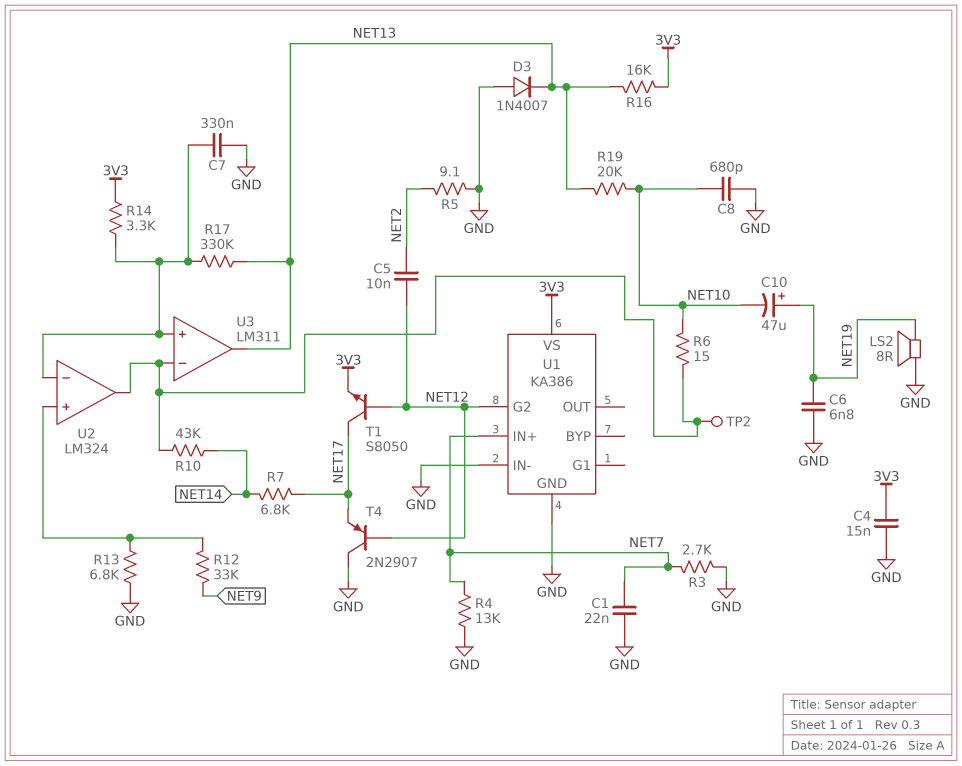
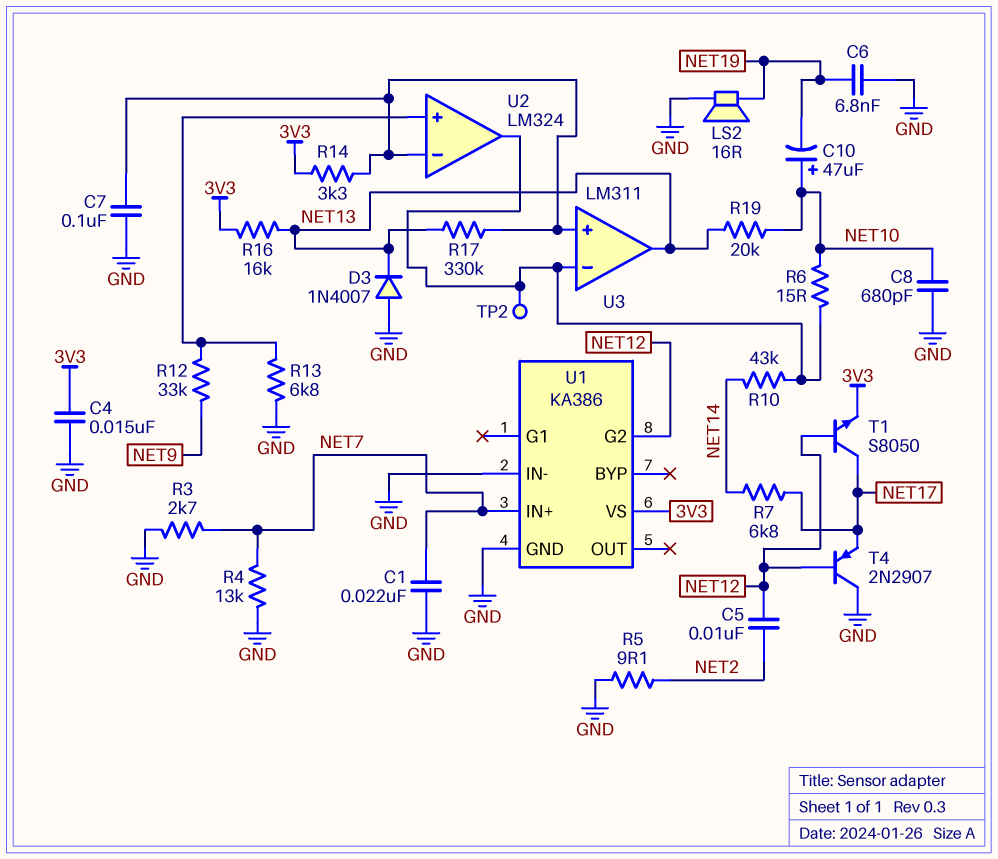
C7: 330nF (GND, U2/in-) -> 100nF (GND, U2/in-)
C10: 47uF (plus NET19, minus NET10) -> 47uF (plus NET10, minus NET19)
LS2: speaker 8R (GND, NET19) -> speaker 16R (GND, NET19)

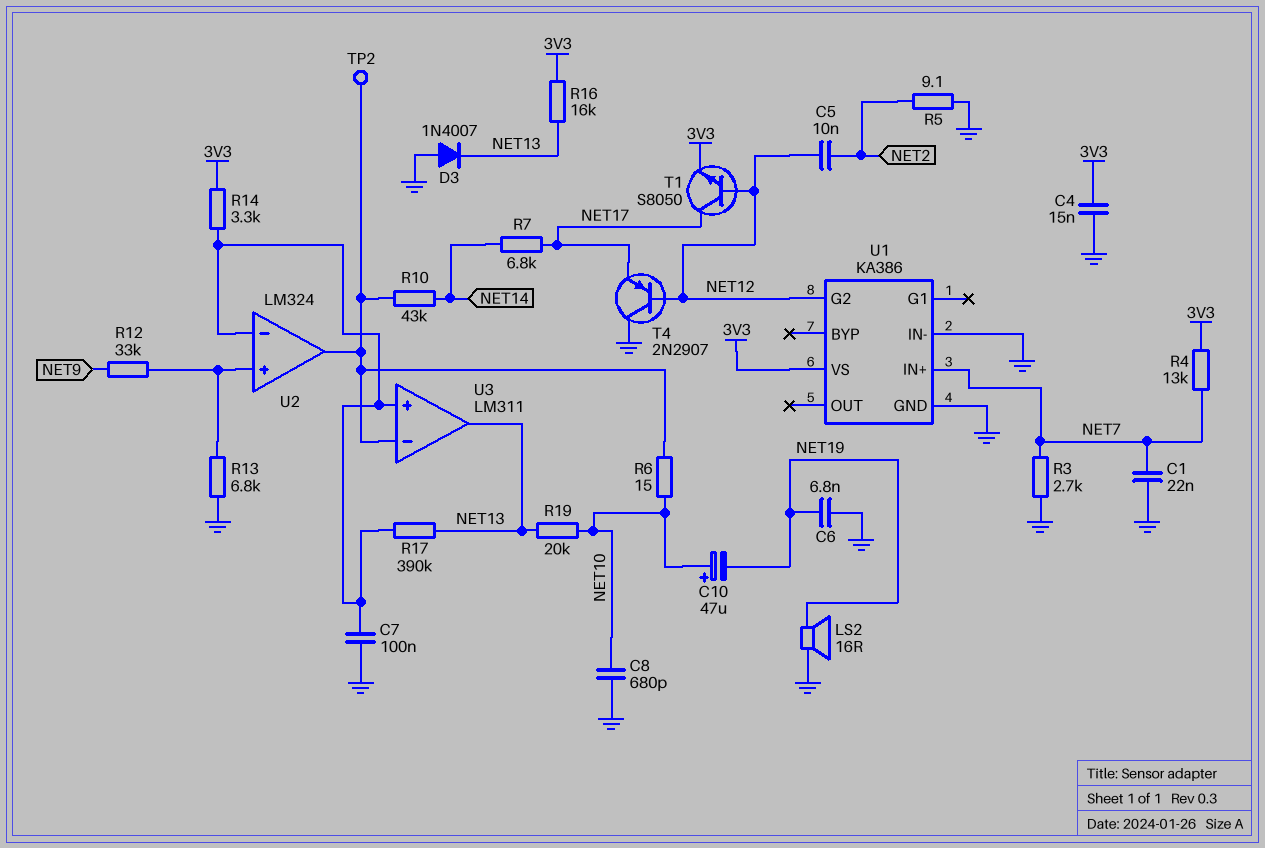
R4: 13k (GND, NET7) -> 13k (3V3, NET7)
R17: 330k (NET13, U2/in-) -> 390k (NET13, U2/in-)

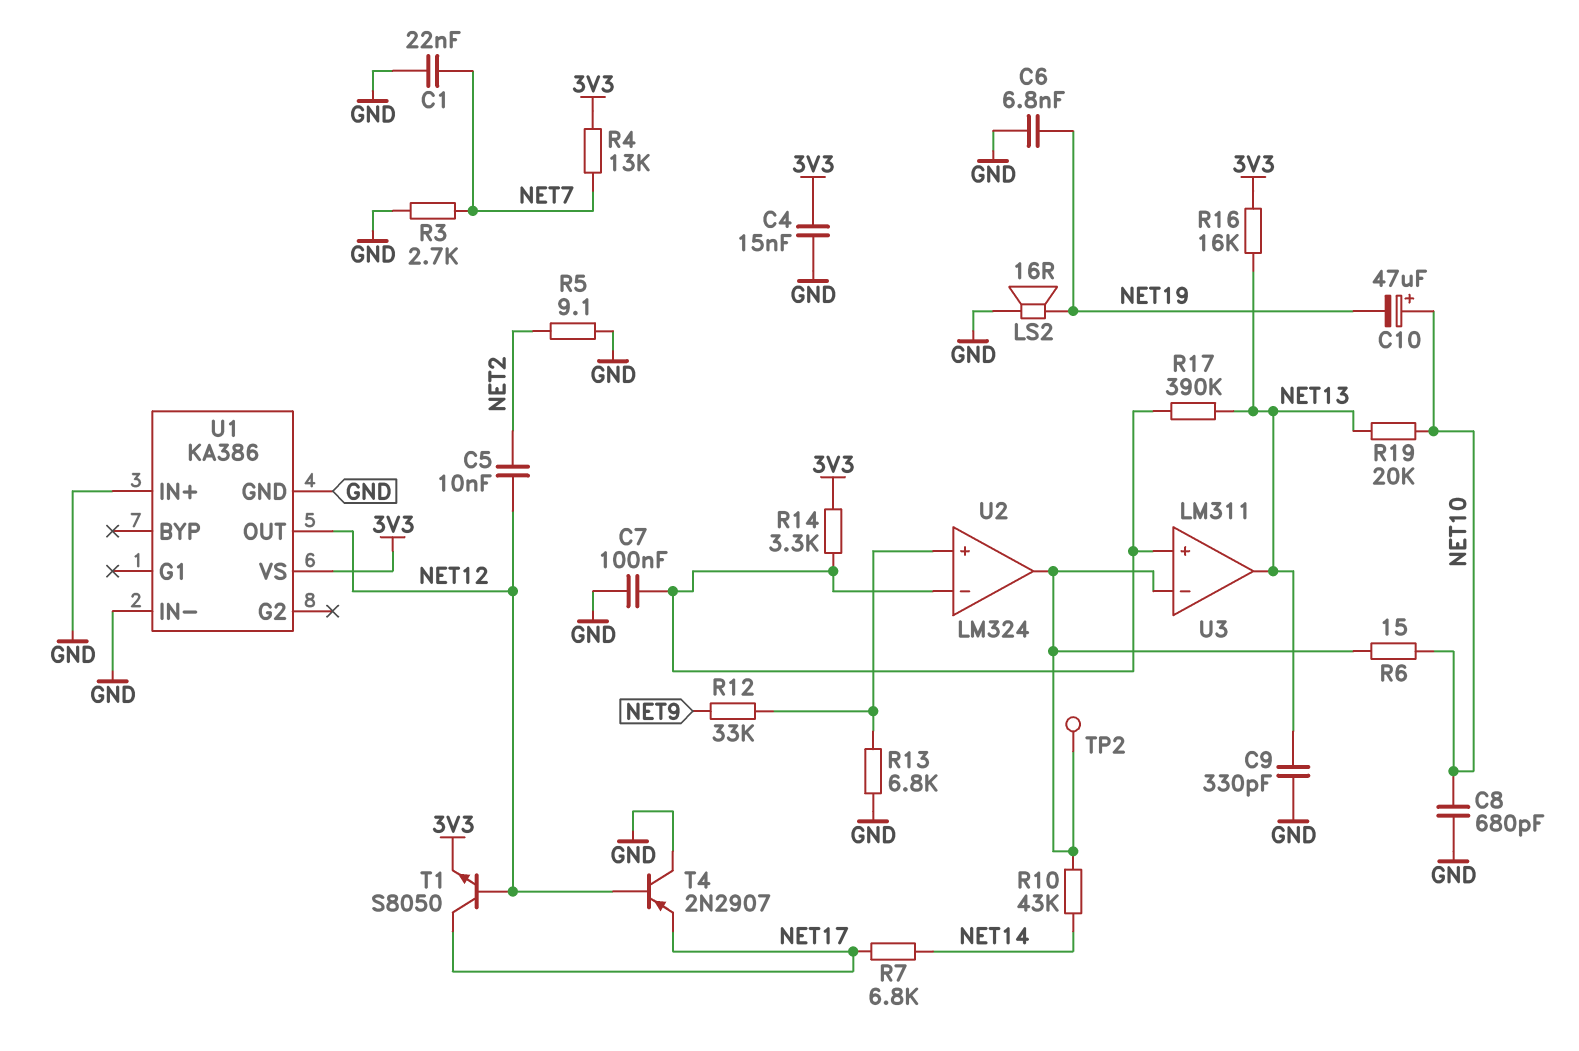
C9: none -> 330pF (GND, NET13)
D3: diode 1N4007 (A GND, K NET13) -> none
U1 pin G2: NET12 -> none
U1 pin IN+: NET7 -> GND
U1 pin OUT: none -> NET12

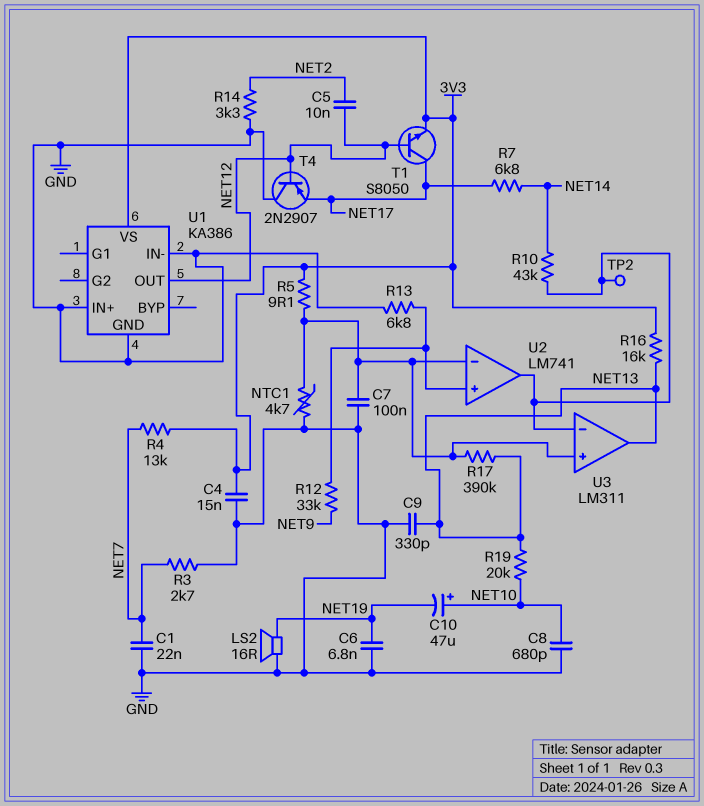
NTC1: none -> 4.7k (GND, U2/in-)
R5: 9.1 (GND, NET2) -> 9.1 (3V3, U2/in-)
R6: 15 (NET10, U2/out) -> none
R14: 3.3k (3V3, U2/in-) -> 3.3k (GND, NET2)
U2: LM324 -> LM741

